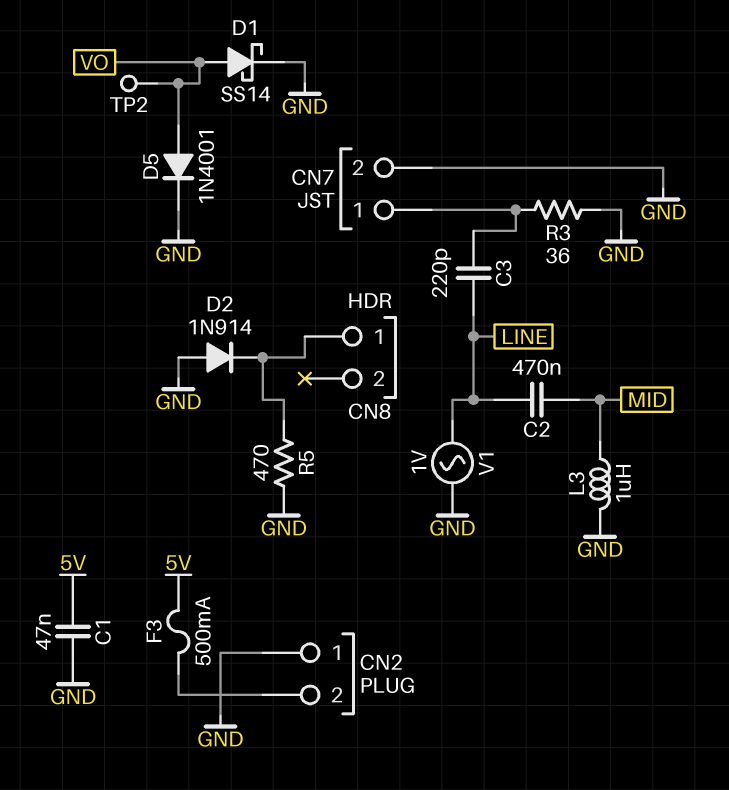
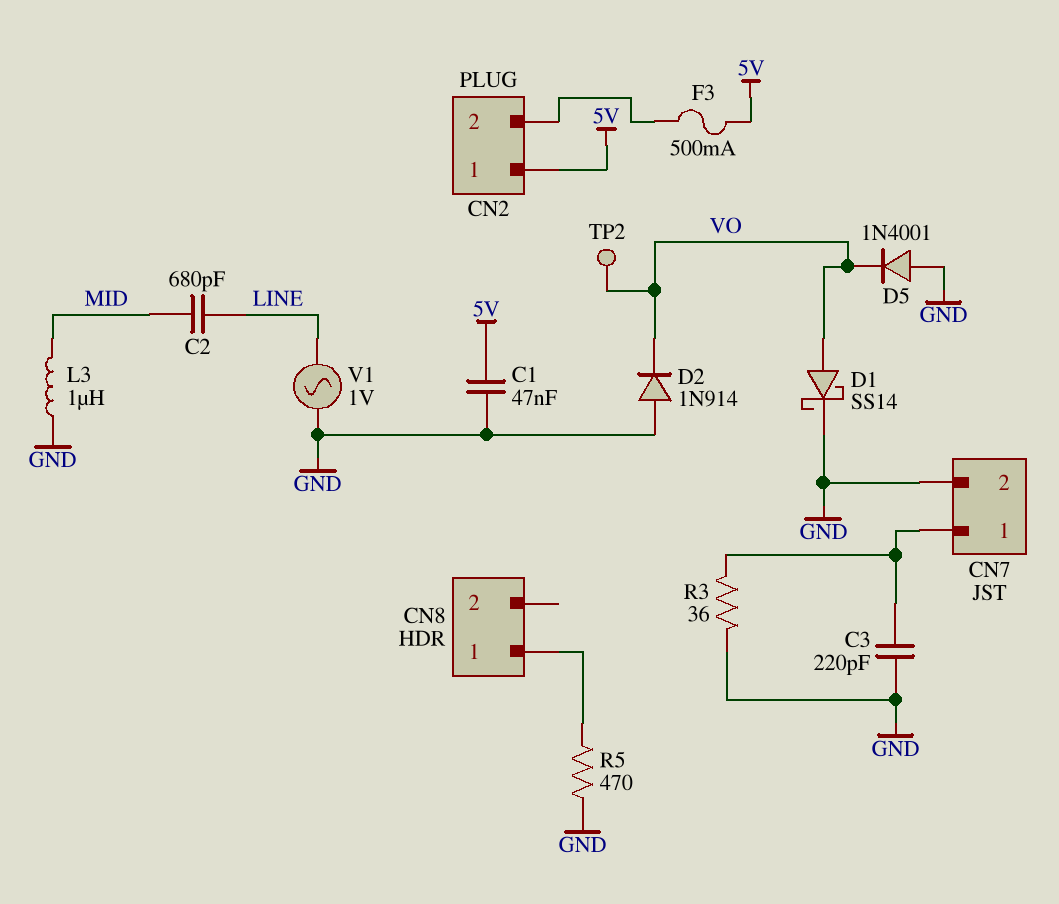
C2: 470nF (LINE, MID) -> 680pF (LINE, MID)
C3: 220pF (CN7/1, LINE) -> 220pF (CN7/1, GND)
CN2 pin 1: GND -> 5V
D2: diode 1N914 (A GND, K CN8/1) -> diode 1N914 (A GND, K VO)
D5: diode 1N4001 (A VO, K GND) -> diode 1N4001 (A GND, K VO)

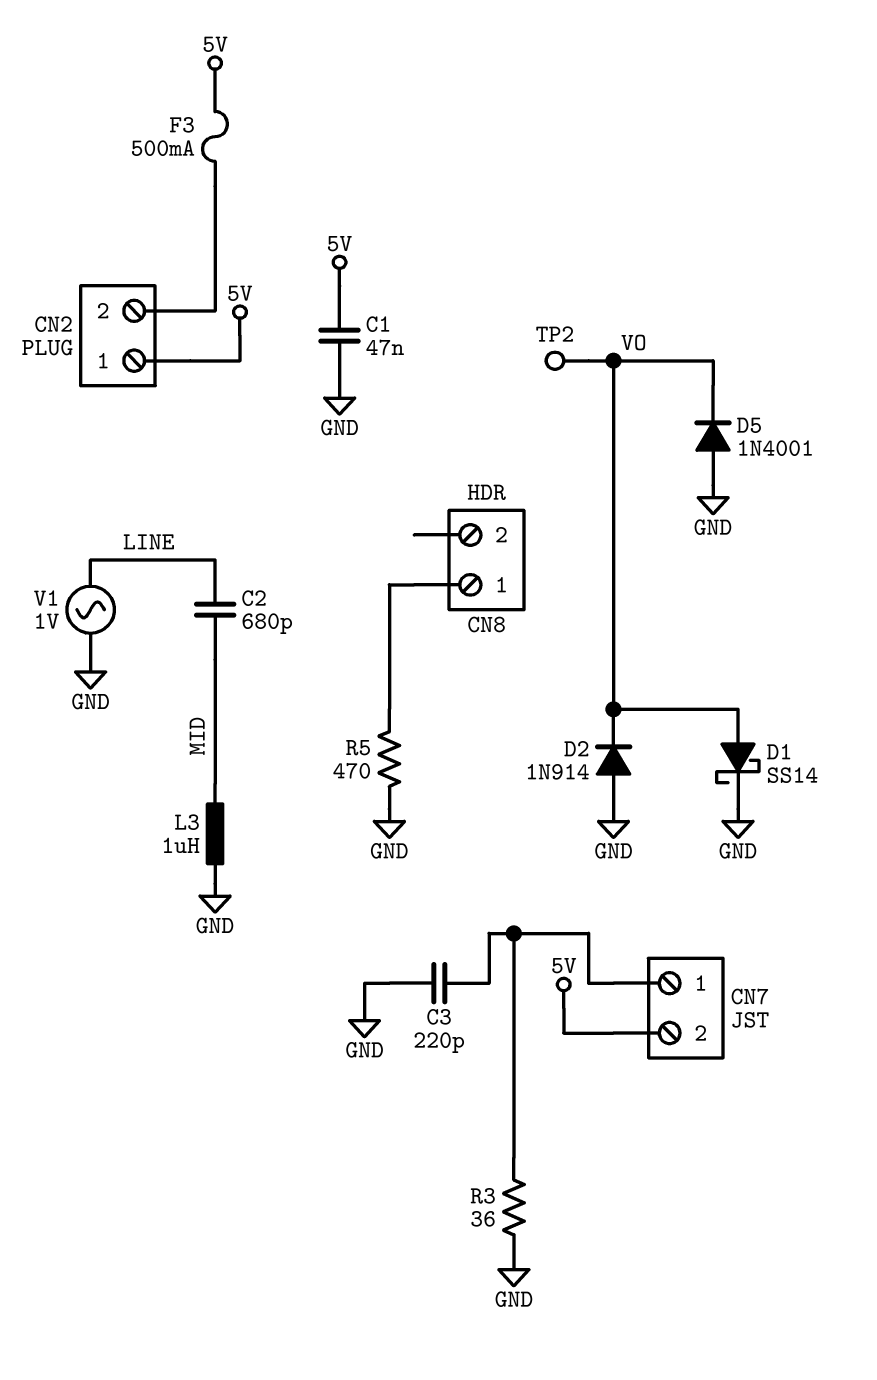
CN7 pin 2: GND -> 5V

